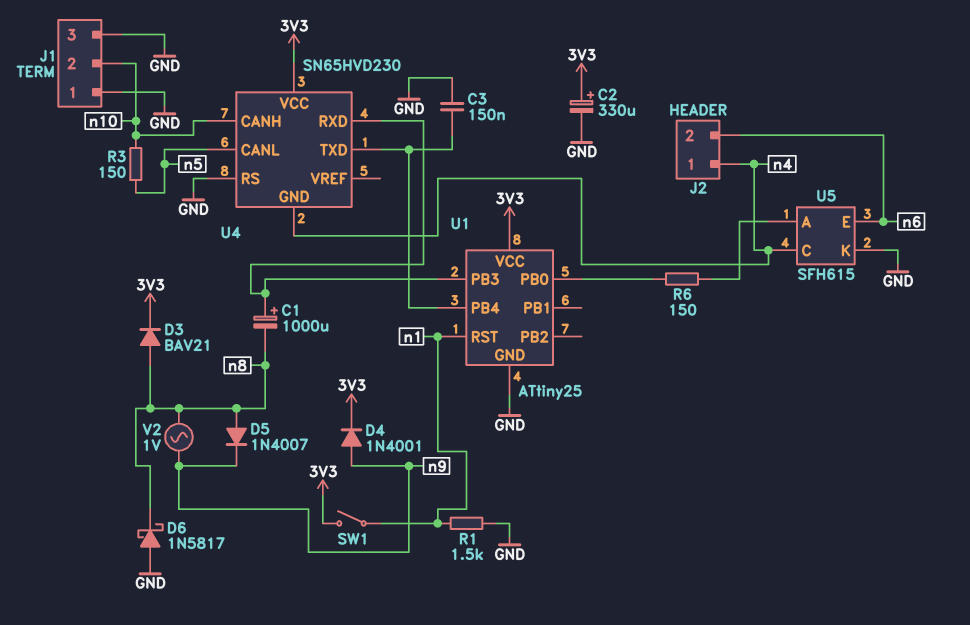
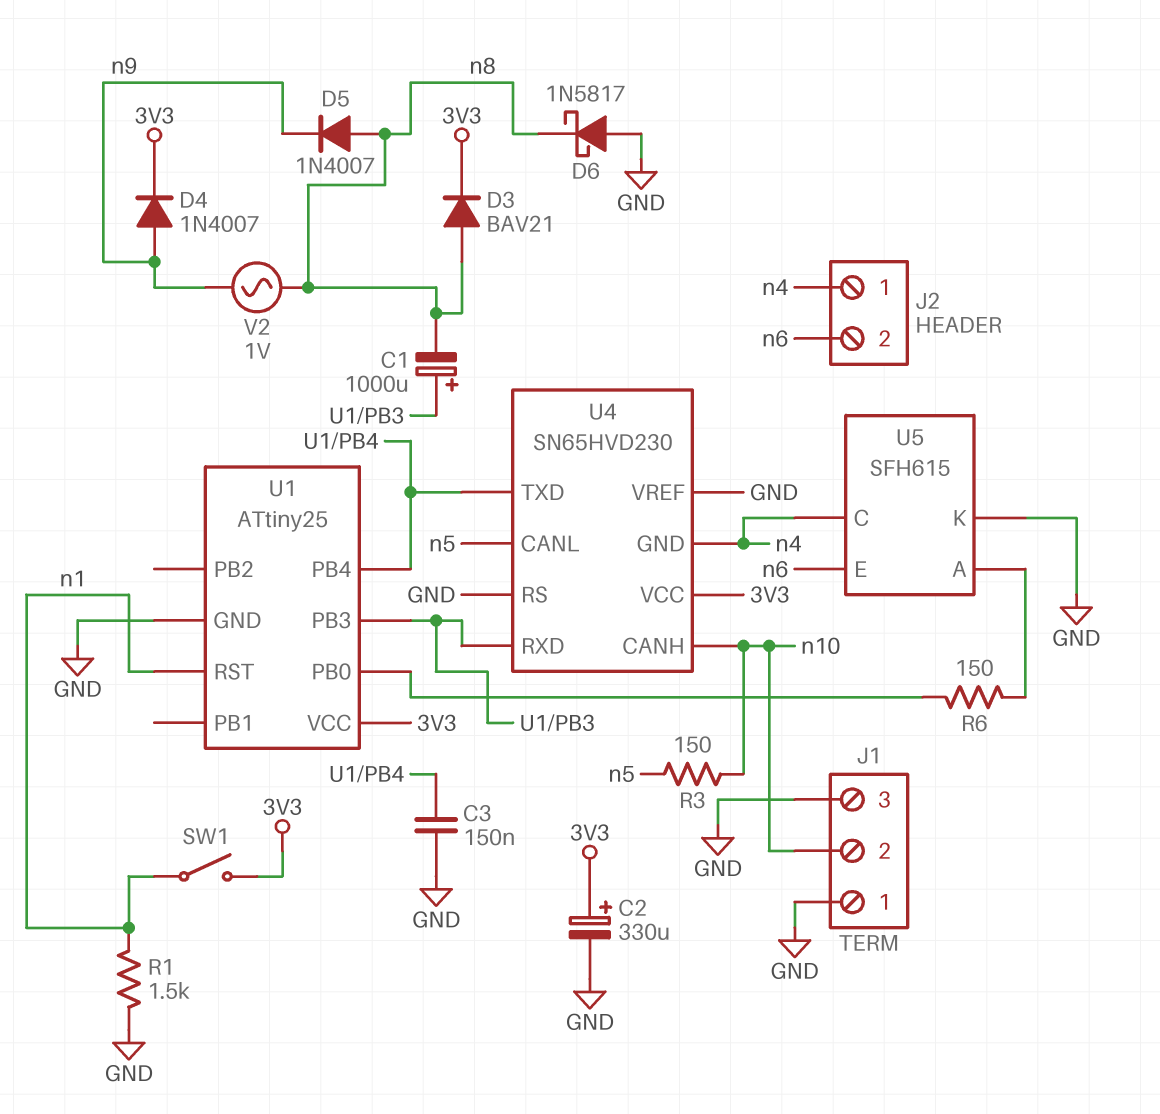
D4: diode 1N4001 (A n9, K 3V3) -> diode 1N4007 (A n9, K 3V3)
U4 pin VREF: none -> GND

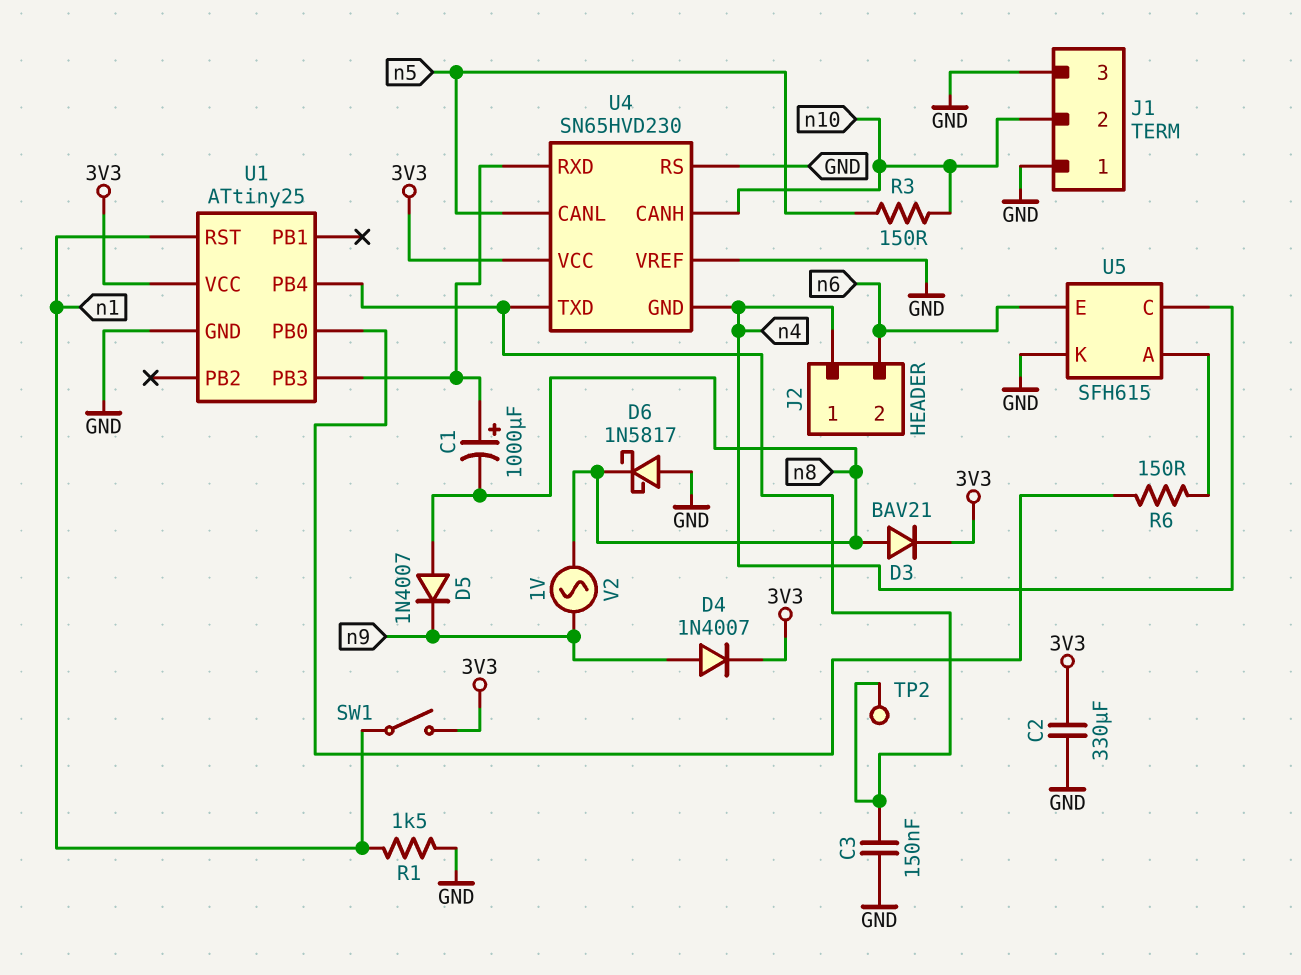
C2: 330uF (plus 3V3, minus GND) -> 330uF (3V3, GND)
TP2: none -> test point (U1/PB4)

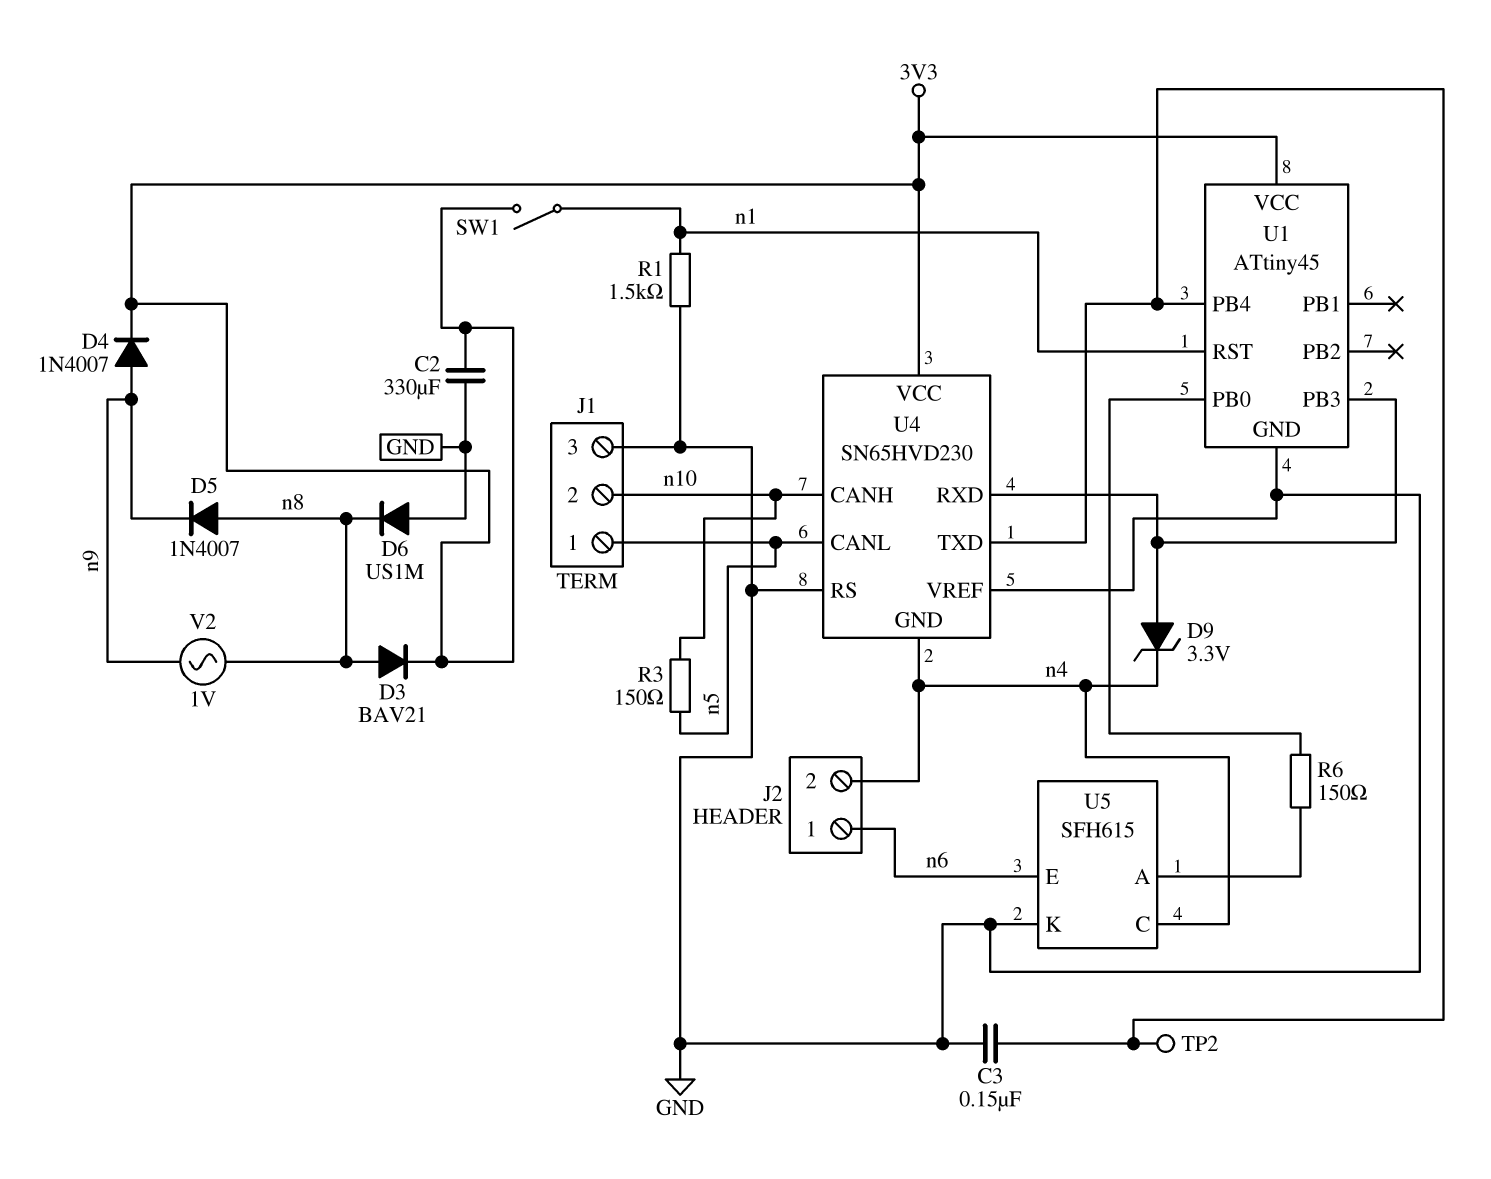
C1: 1000uF (plus U1/PB3, minus n8) -> none
D6: schottky 1N5817 (A GND, K n8) -> diode US1M (A GND, K n8)
D9: none -> zener 3.3V (A U1/PB3, K n4)
J1 pin 1: GND -> n5
J2 pin 1: n4 -> n6
J2 pin 2: n6 -> n4
U1: ATtiny25 -> ATtiny45

